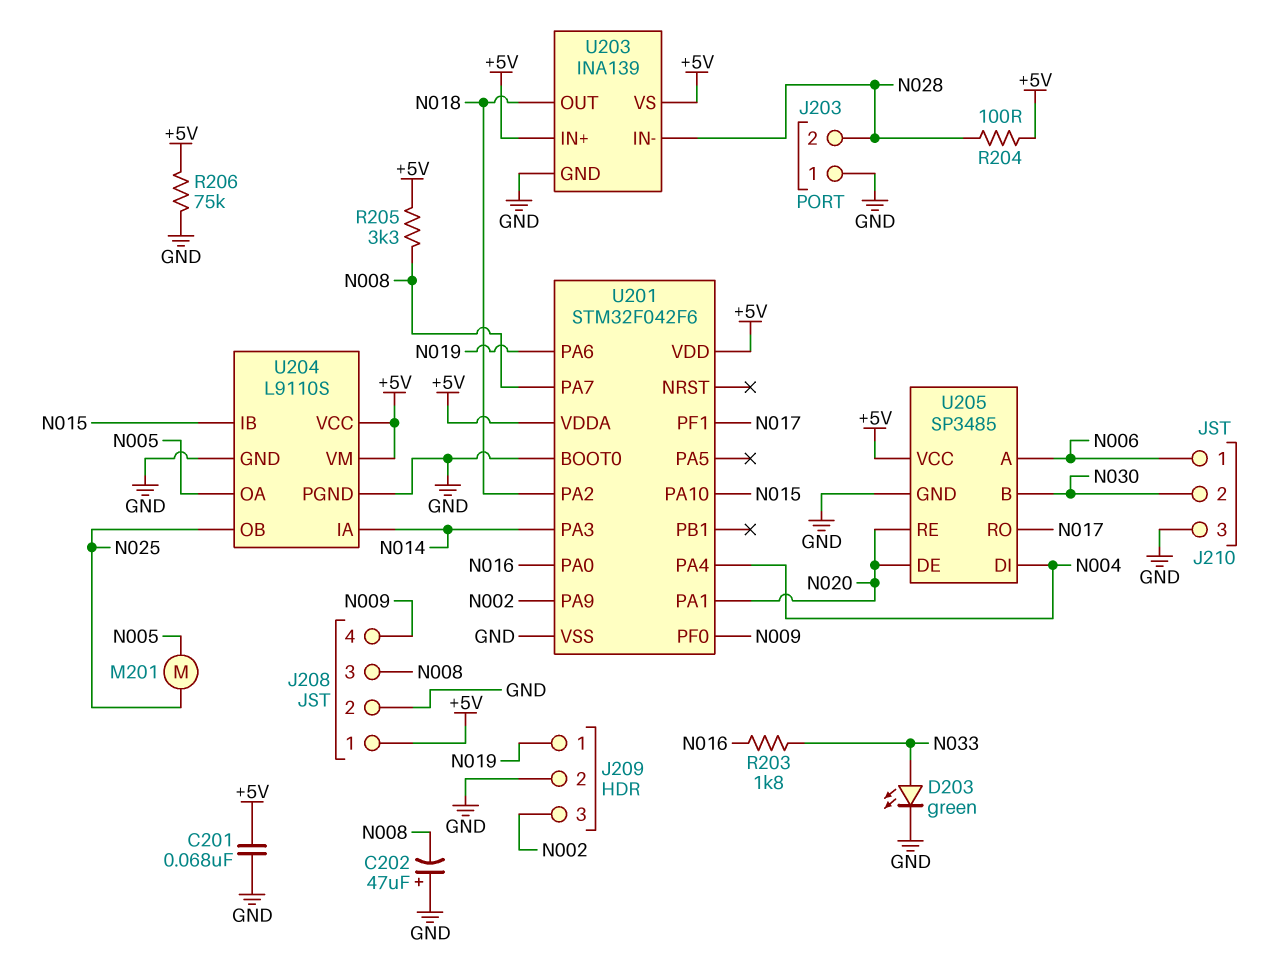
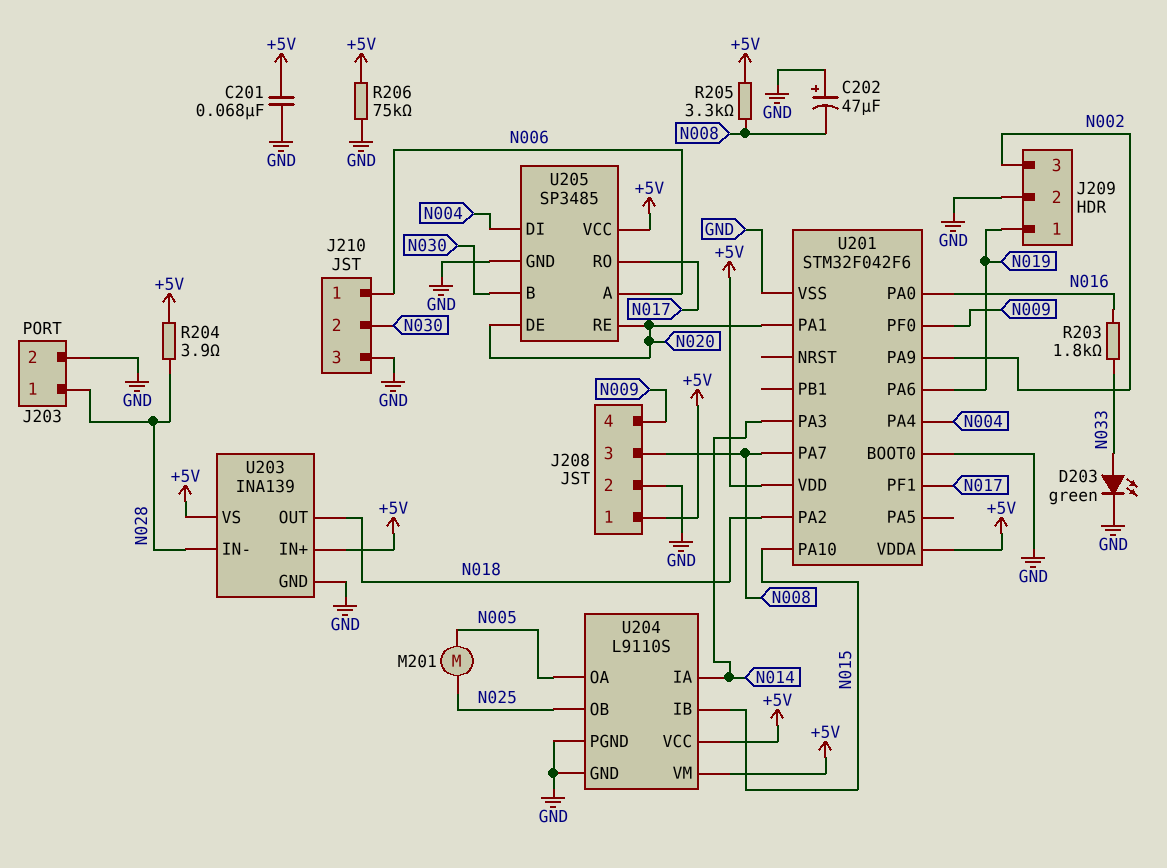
J203 pin 1: GND -> N028
J203 pin 2: N028 -> GND
R204: 100 (+5V, N028) -> 3.9 (+5V, N028)

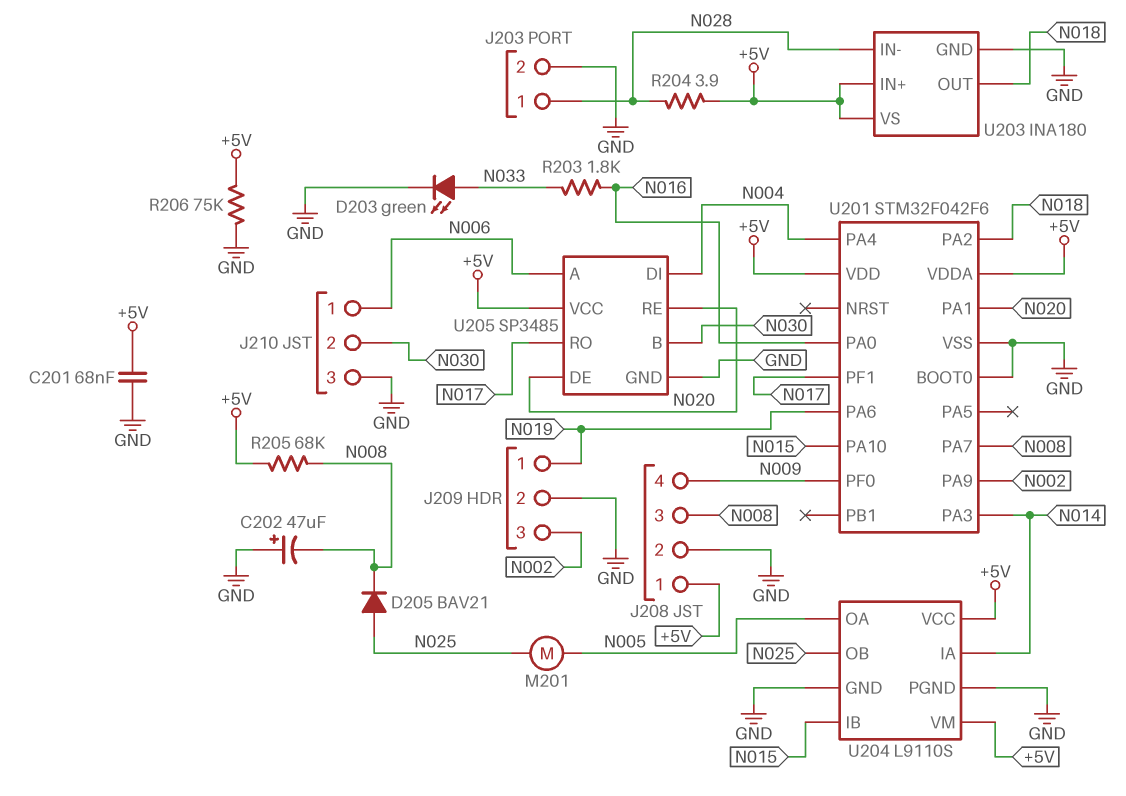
D205: none -> diode BAV21 (A N025, K N008)
R205: 3.3k (+5V, N008) -> 68k (+5V, N008)
U203: INA139 -> INA180

